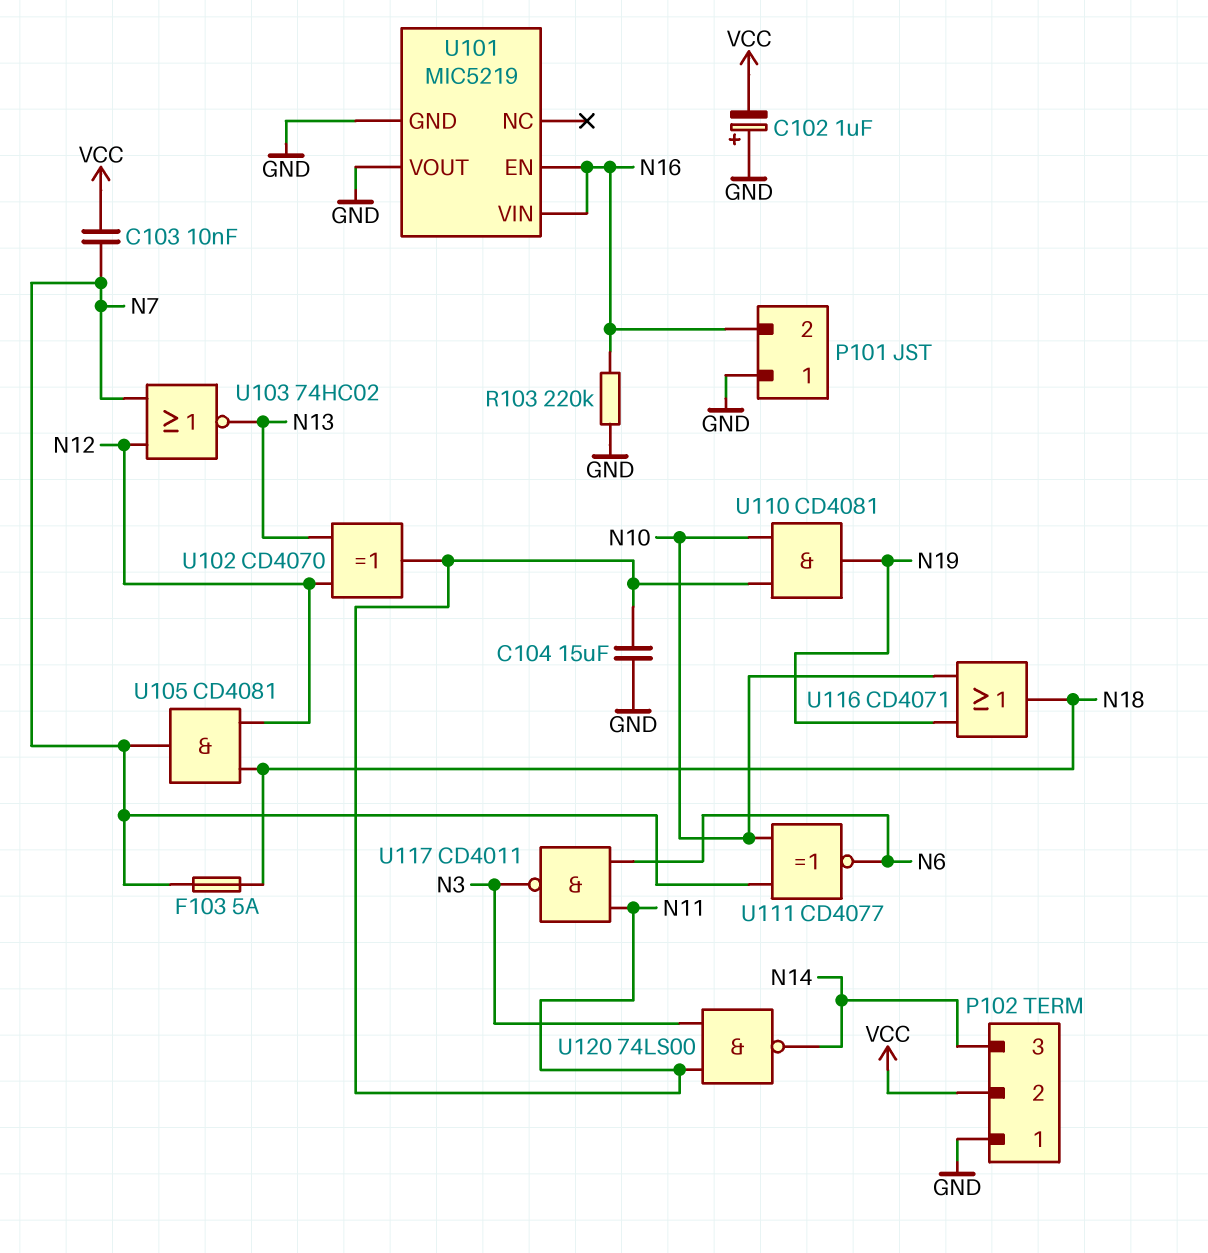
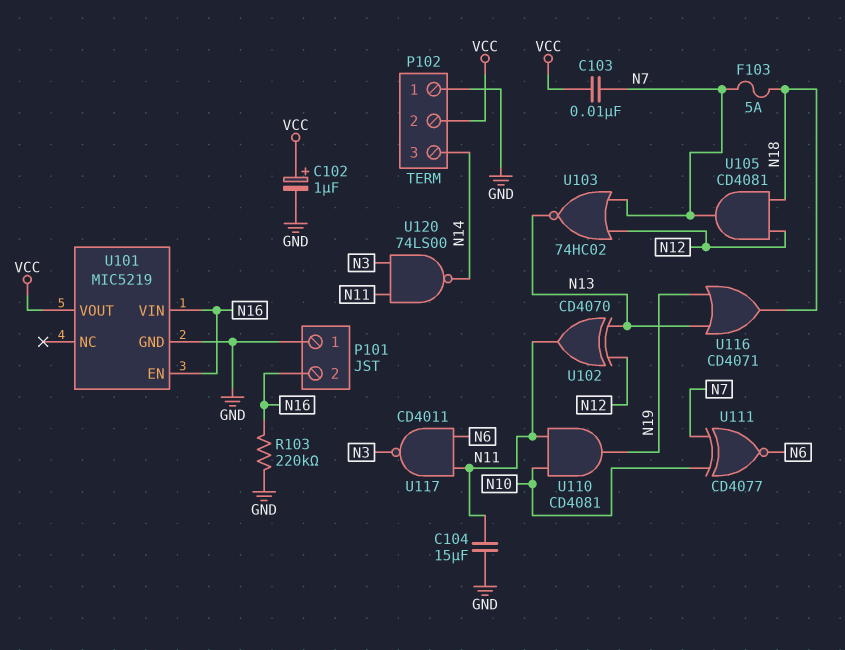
C102: 1uF (plus GND, minus VCC) -> 1uF (plus VCC, minus GND)
U101 pin VOUT: GND -> VCC
U116: OR CD4071 (in N10, in N19, out N18) -> OR CD4071 (in N13, in N19, out N18)

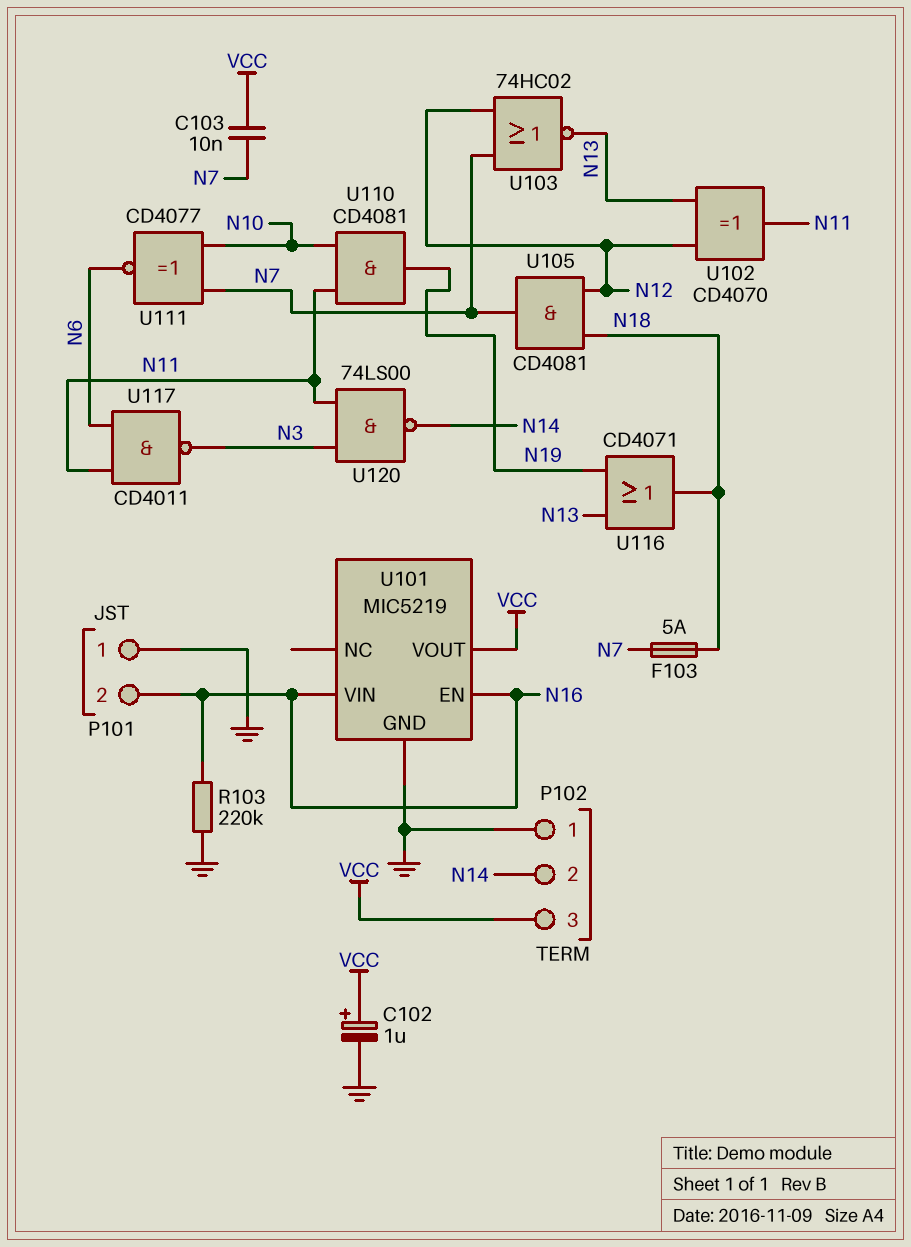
C104: 15uF (GND, N11) -> none
P102 pin 2: VCC -> N14
P102 pin 3: N14 -> VCC

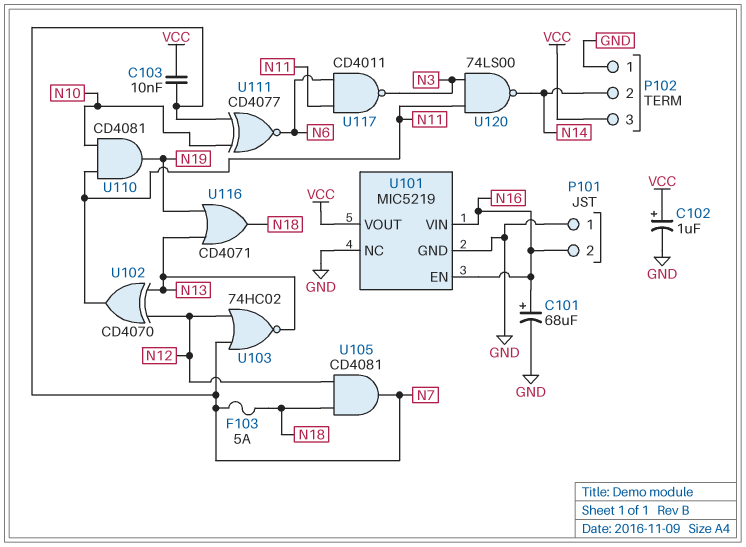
C101: none -> 68uF (plus N16, minus GND)
R103: 220k (GND, N16) -> none
U101 pin NC: none -> GND

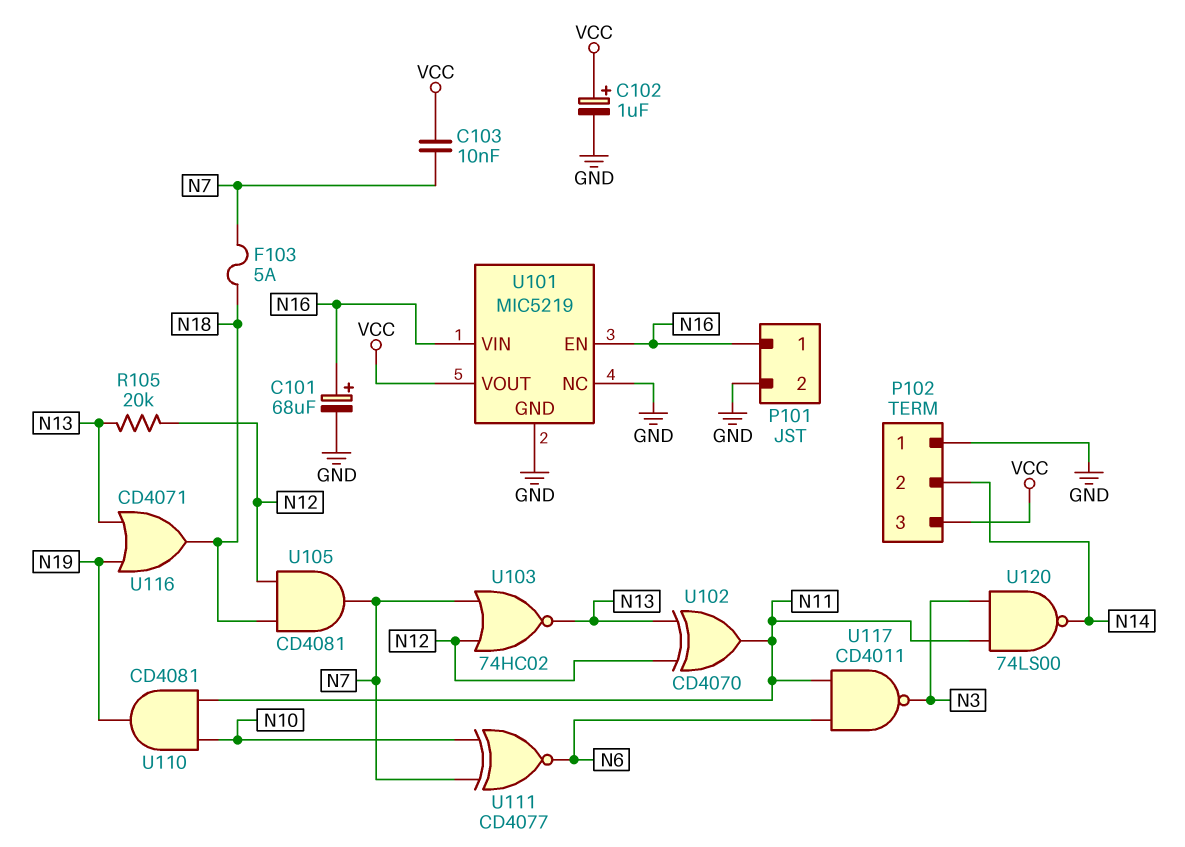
P101 pin 1: GND -> N16
P101 pin 2: N16 -> GND
R105: none -> 20k (N12, N13)

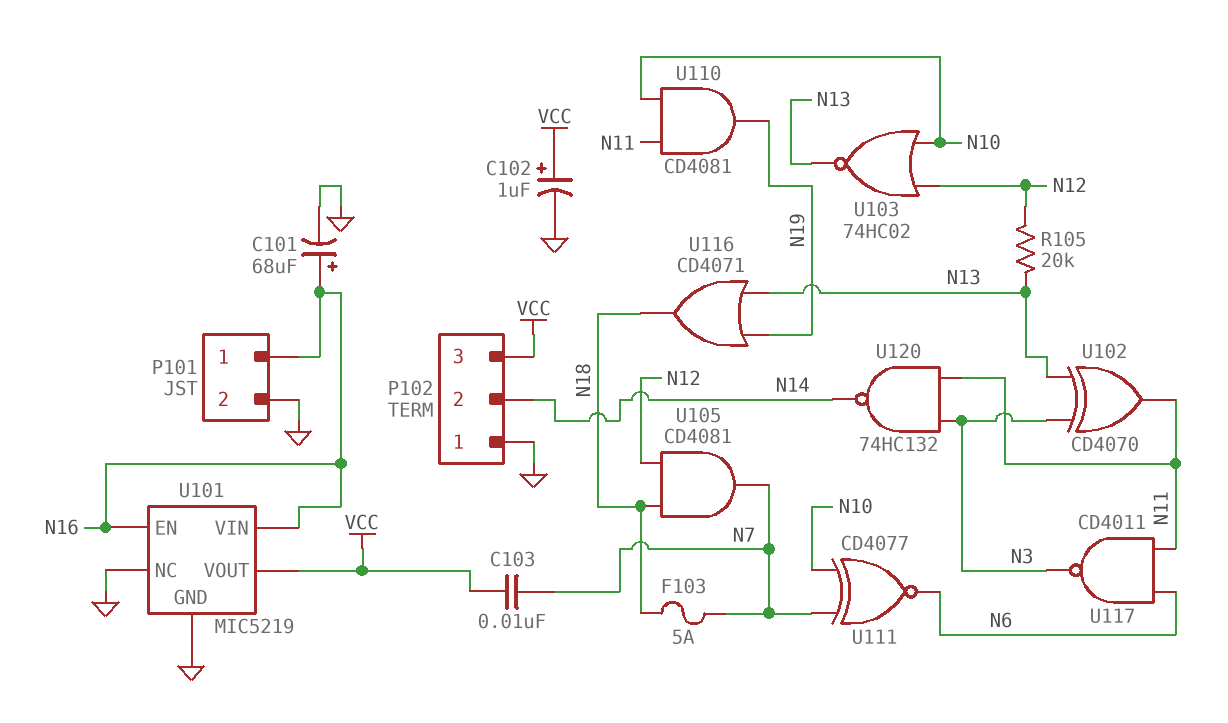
U102: XOR CD4070 (in N12, in N13, out N11) -> XOR CD4070 (in N3, in N13, out N11)
U103: NOR 74HC02 (in N7, in N12, out N13) -> NOR 74HC02 (in N10, in N12, out N13)
U120: NAND 74LS00 (in N3, in N11, out N14) -> NAND 74HC132 (in N3, in N11, out N14)

